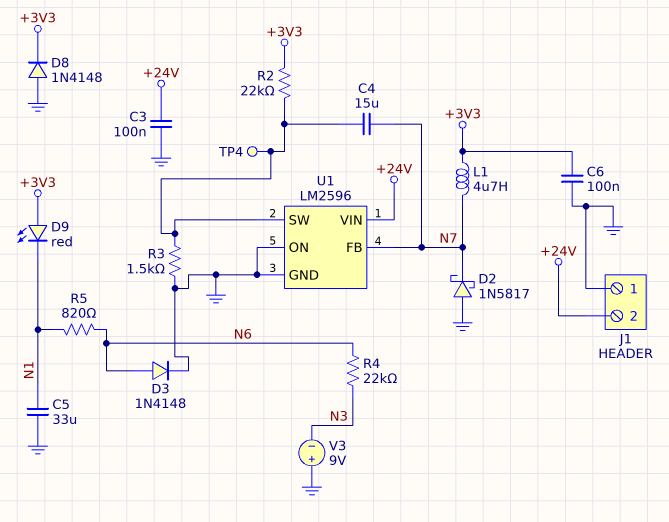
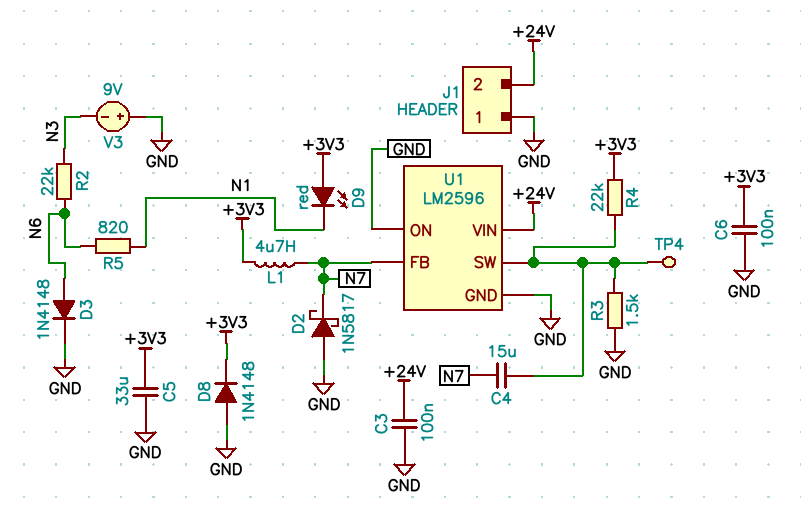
C5: 33uF (GND, N1) -> 33uF (+3V3, GND)
R2: 22k (+3V3, U1/SW) -> 22k (N3, N6)
R4: 22k (N3, N6) -> 22k (+3V3, U1/SW)

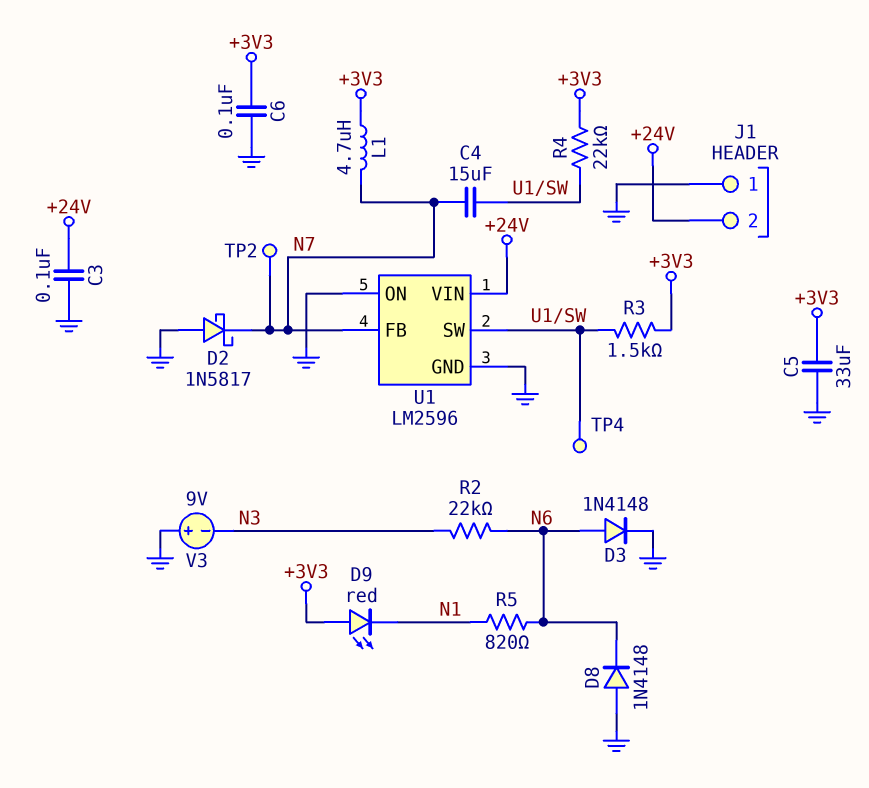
D8: diode 1N4148 (A GND, K +3V3) -> diode 1N4148 (A GND, K N6)
R3: 1.5k (GND, U1/SW) -> 1.5k (+3V3, U1/SW)
TP2: none -> test point (N7)

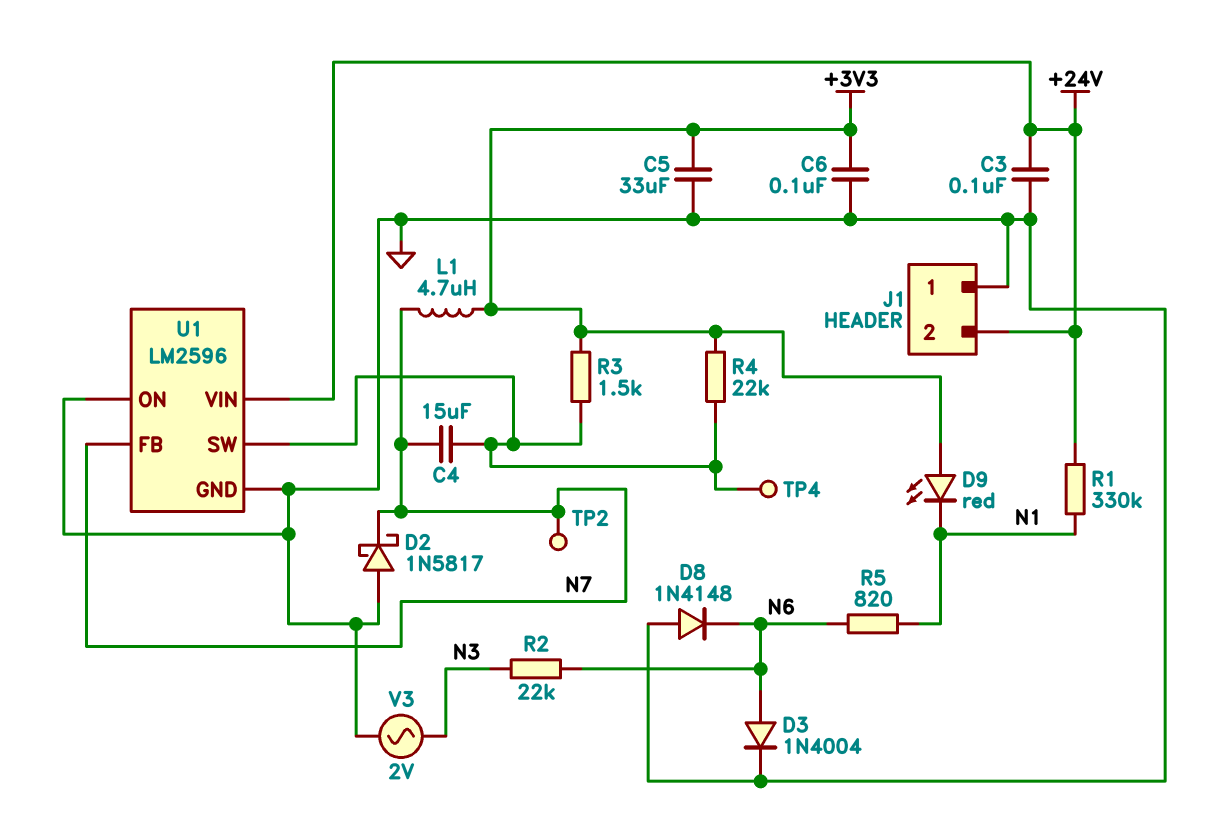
D3: diode 1N4148 (A N6, K GND) -> diode 1N4004 (A N6, K GND)
R1: none -> 330k (+24V, N1)
V3: 9V (plus GND, minus N3) -> AC 2V (GND, N3)

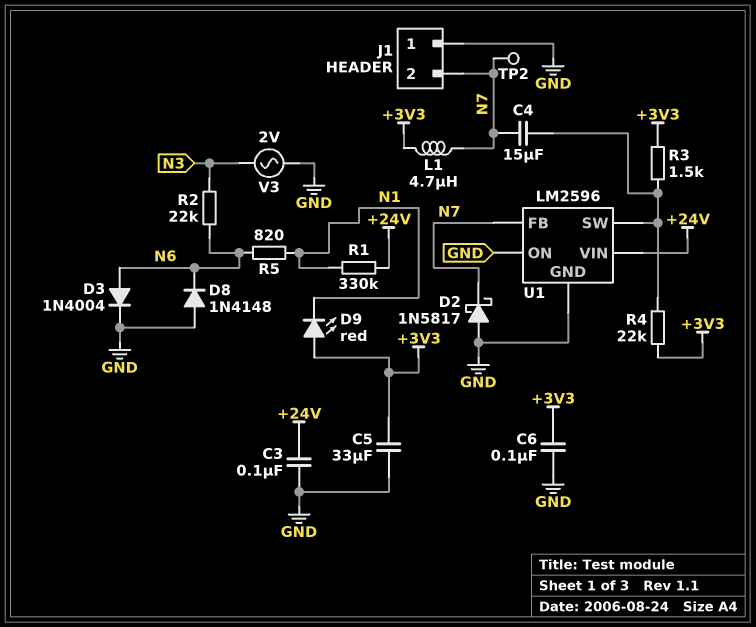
J1 pin 2: +24V -> N7
TP4: test point (U1/SW) -> none

